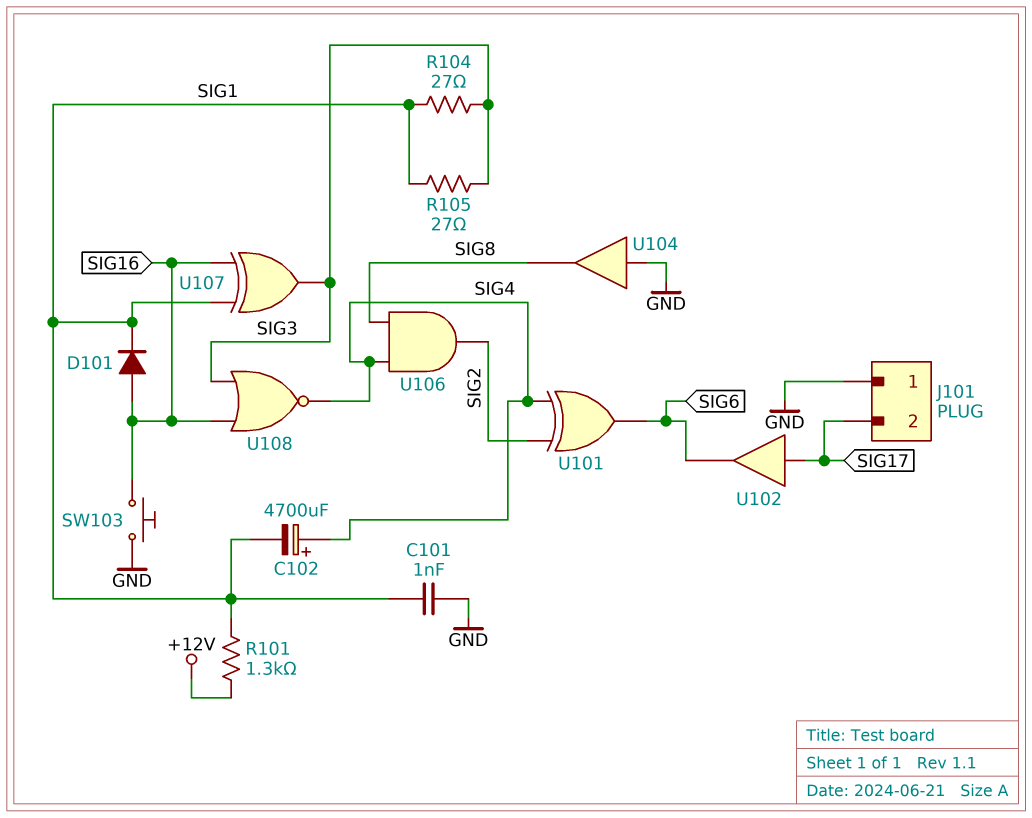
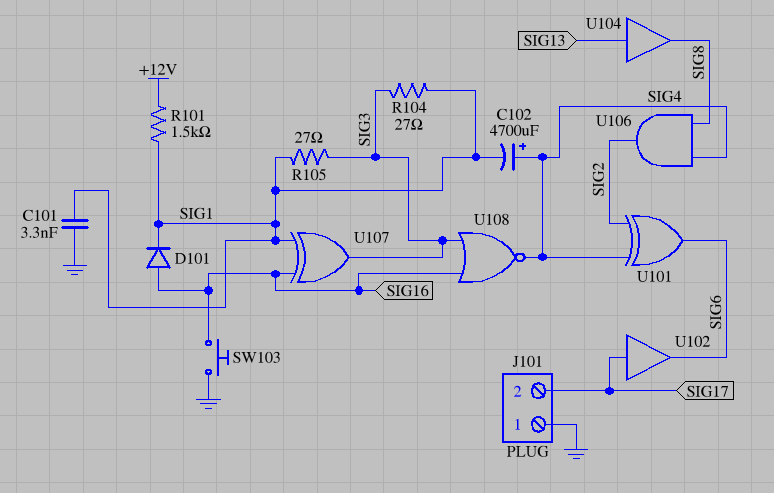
C101: 1nF (GND, SIG1) -> 3.3nF (GND, SIG1)
R101: 1.3k (+12V, SIG1) -> 1.5k (+12V, SIG1)
U104: buffer (in GND, out SIG8) -> buffer (in SIG13, out SIG8)

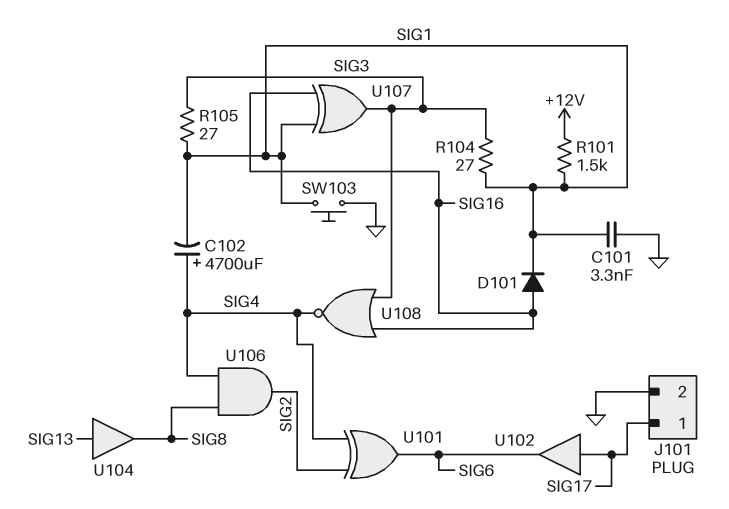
J101 pin 1: GND -> SIG17
J101 pin 2: SIG17 -> GND
SW103: button (GND, SIG16) -> button (GND, SIG1)

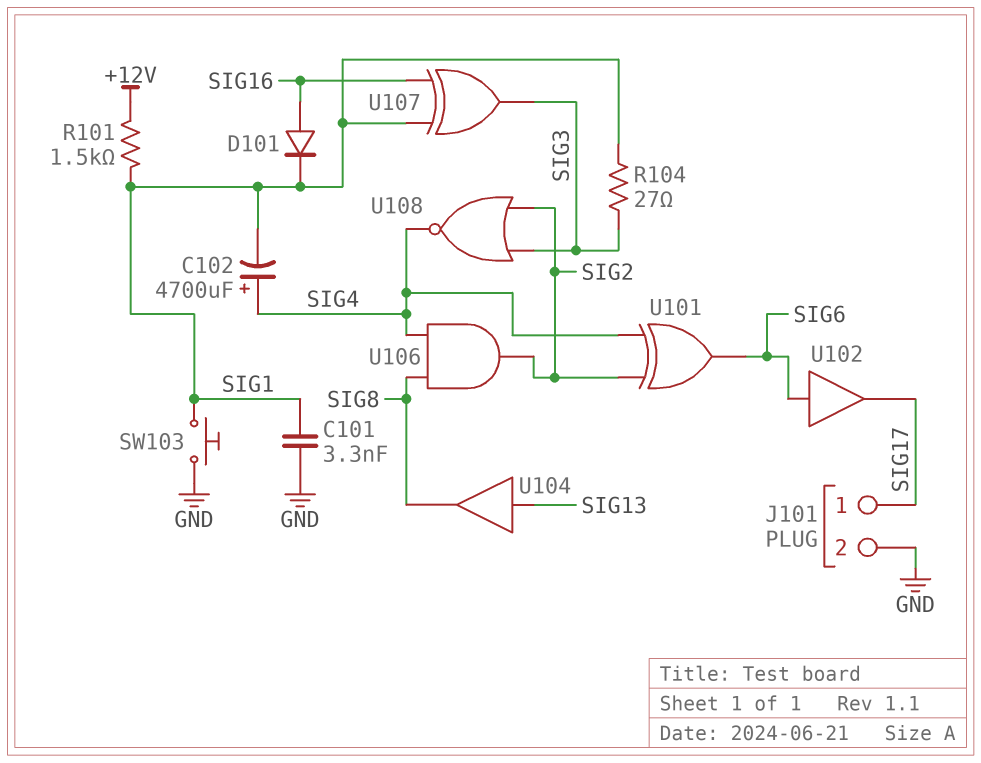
R105: 27 (SIG1, SIG3) -> none
U102: buffer (in SIG17, out SIG6) -> buffer (in SIG6, out SIG17)
U108: NOR (in SIG3, in SIG16, out SIG4) -> NOR (in SIG2, in SIG3, out SIG4)

